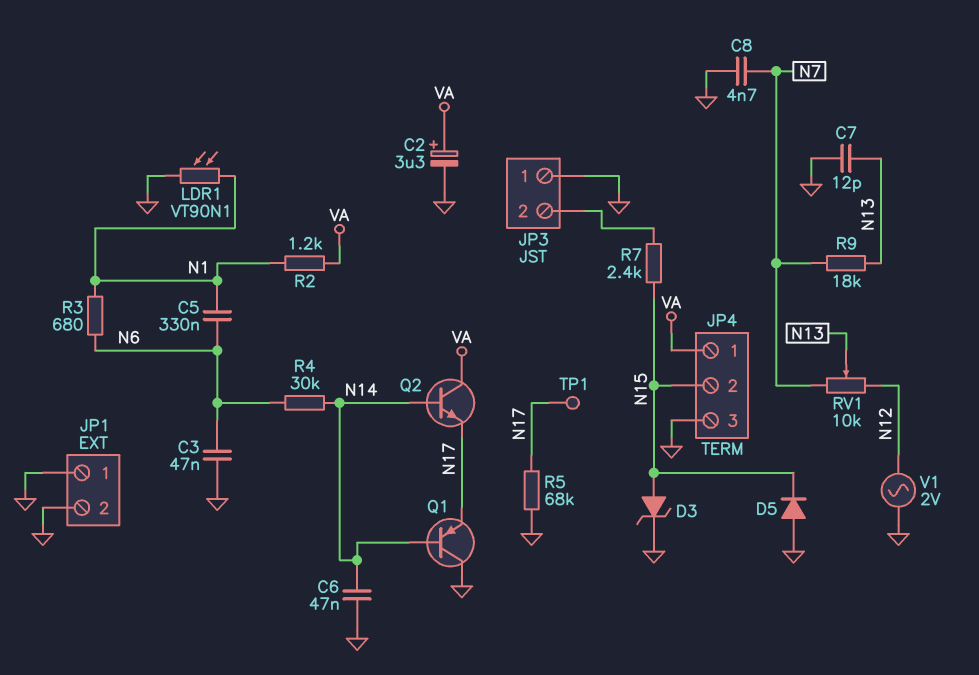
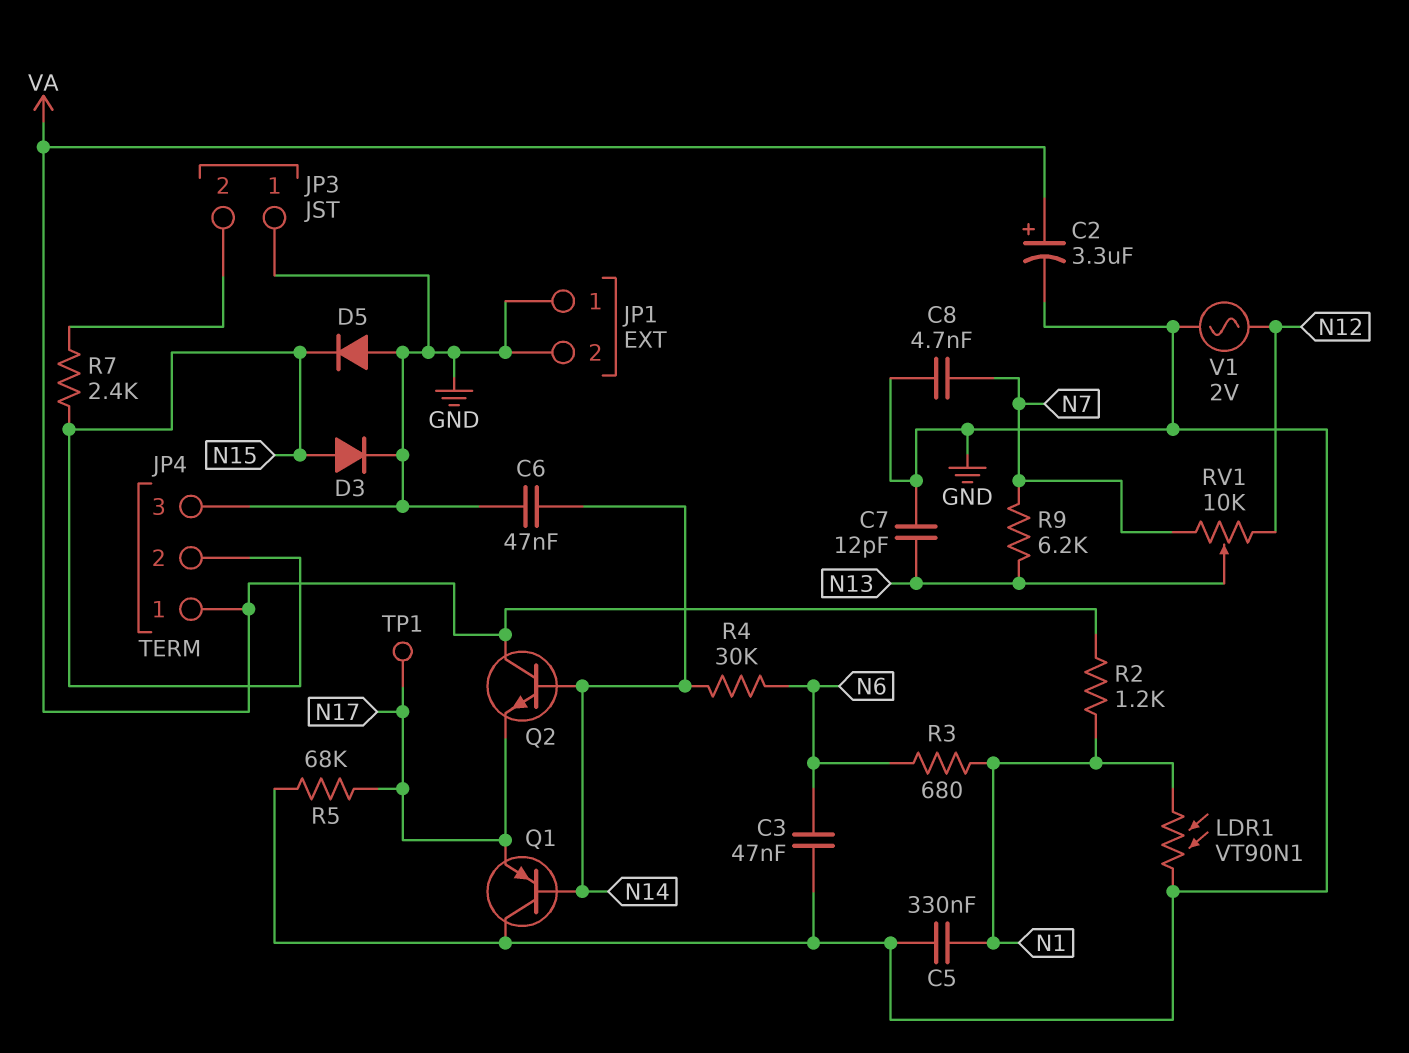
C5: 330nF (N1, N6) -> 330nF (GND, N1)
D3: zener (A N15, K GND) -> diode (A N15, K GND)
R9: 18k (N7, N13) -> 6.2k (N7, N13)

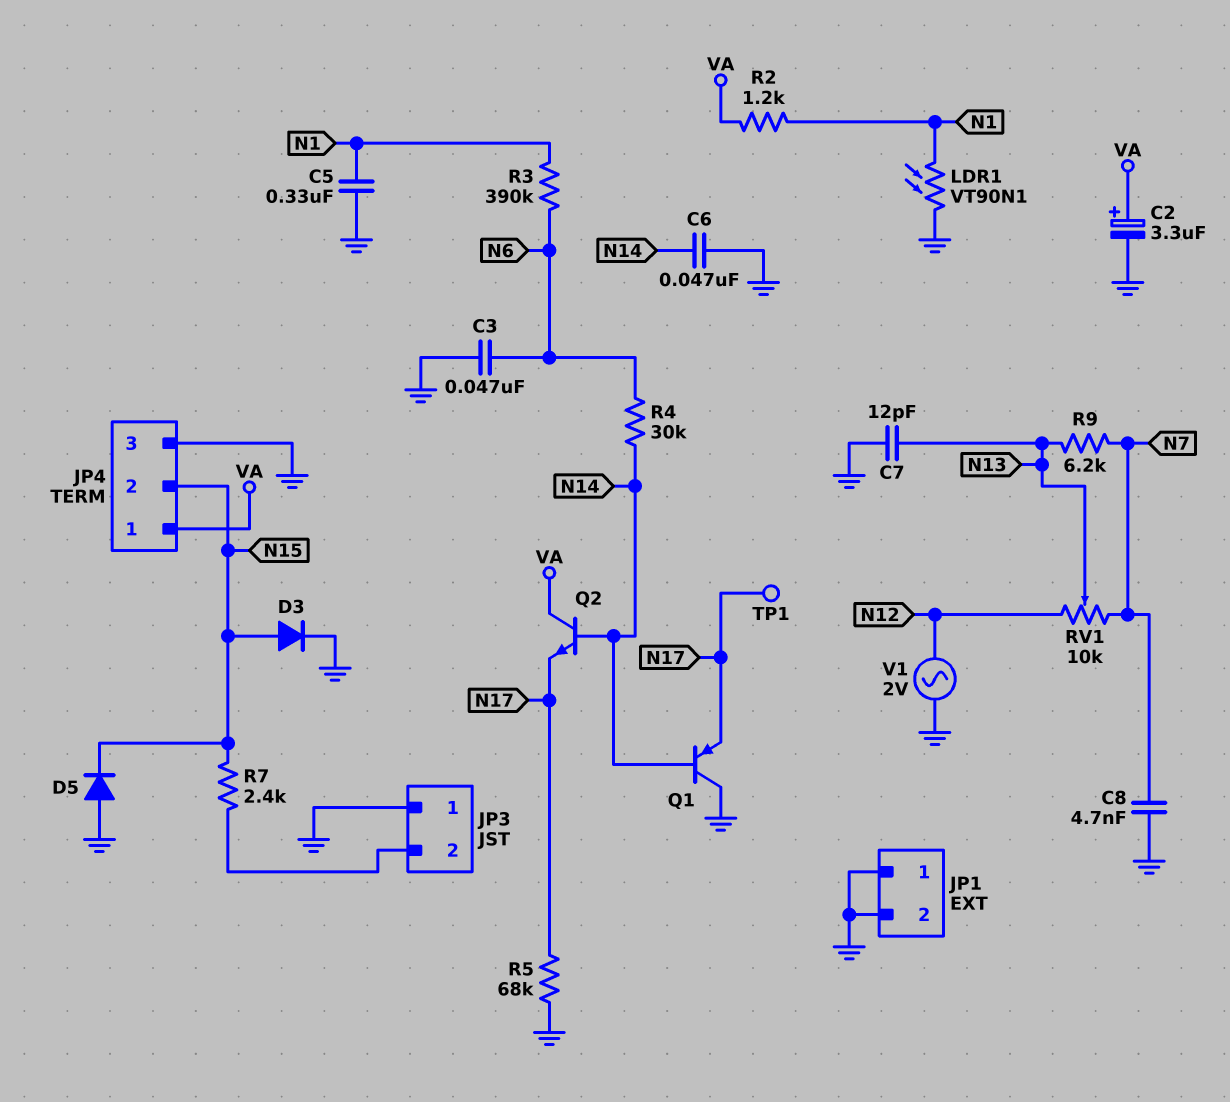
R3: 680 (N1, N6) -> 390k (N1, N6)

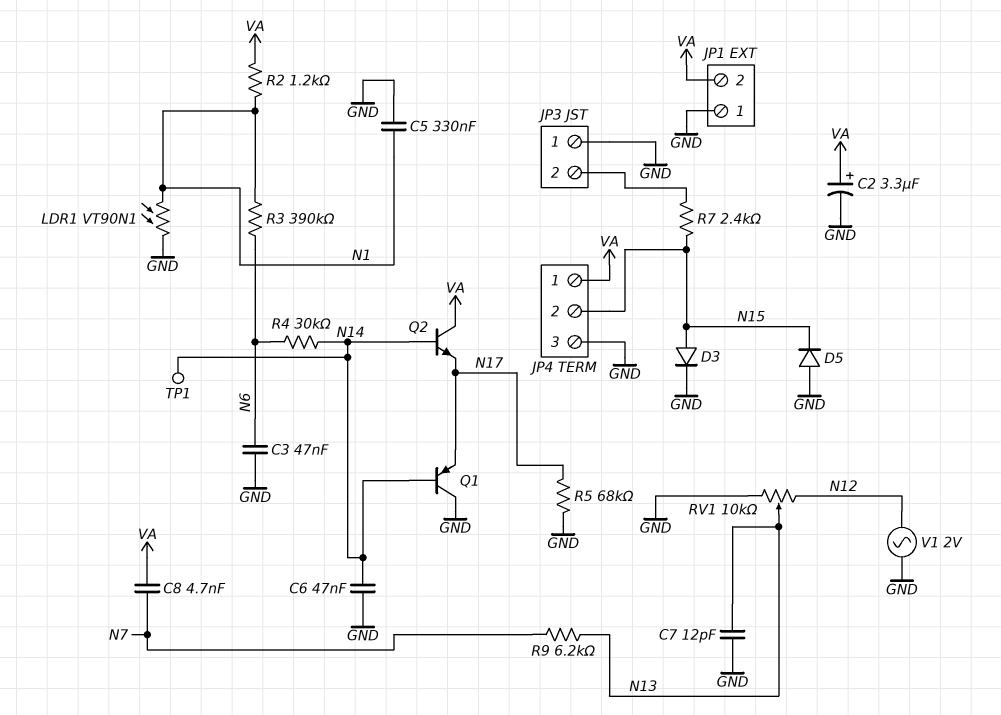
C8: 4.7nF (GND, N7) -> 4.7nF (N7, VA)
JP1 pin 2: GND -> VA
RV1: 10k (N7, N12, wiper N13) -> 10k (GND, N12, wiper N13)
TP1: test point (N17) -> test point (N14)

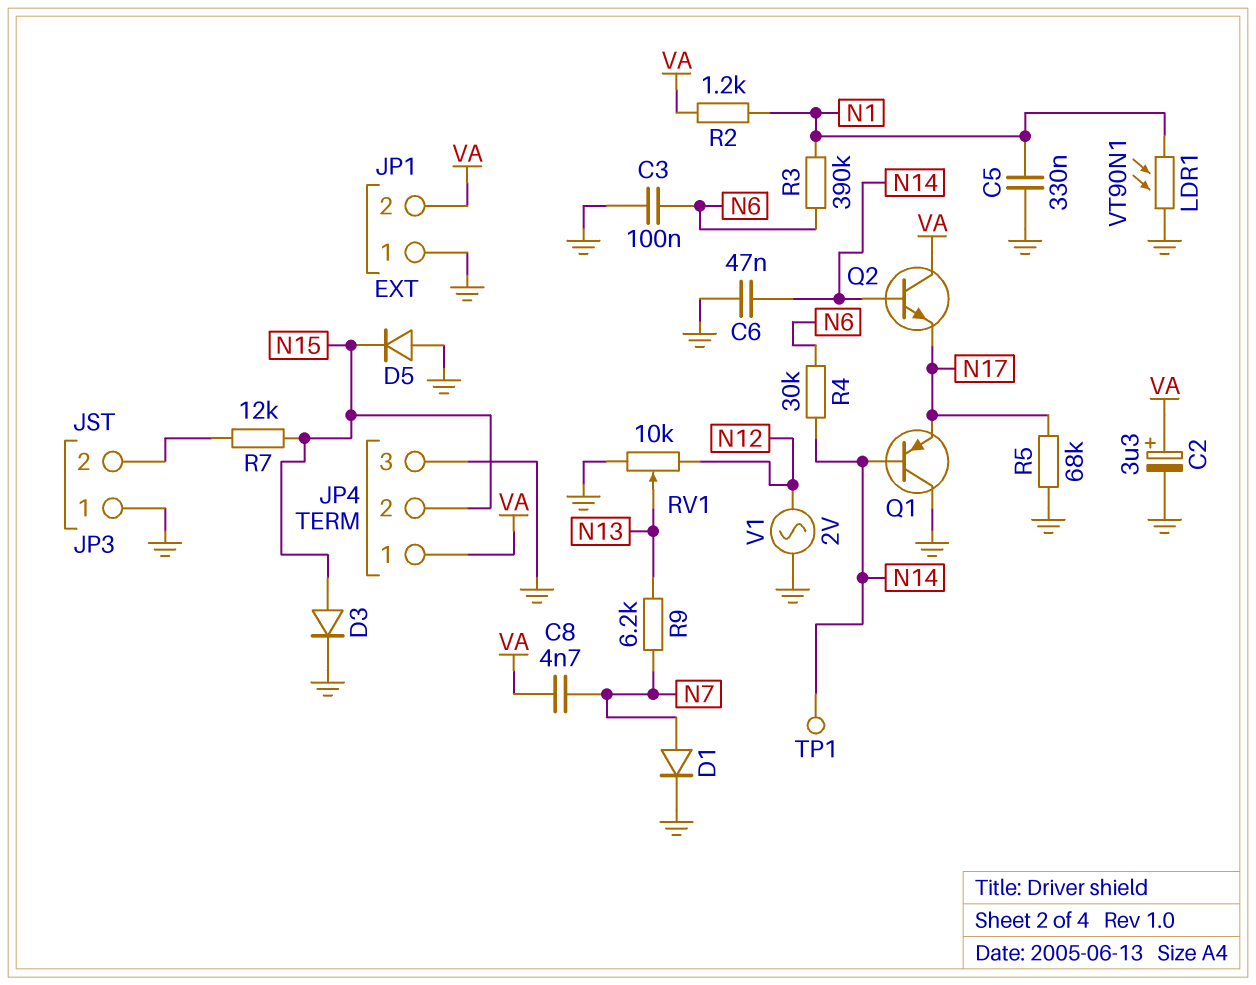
C3: 47nF (GND, N6) -> 100nF (GND, N6)
C7: 12pF (GND, N13) -> none
D1: none -> diode (A N7, K GND)
R7: 2.4k (JP3/2, N15) -> 12k (JP3/2, N15)

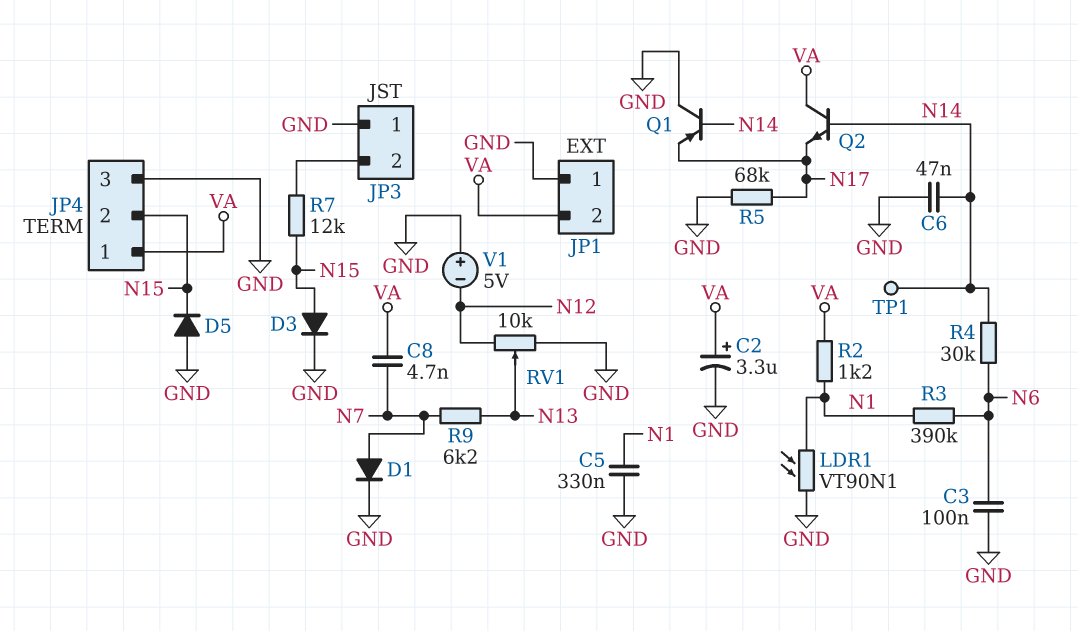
V1: AC 2V (GND, N12) -> 5V (plus GND, minus N12)

